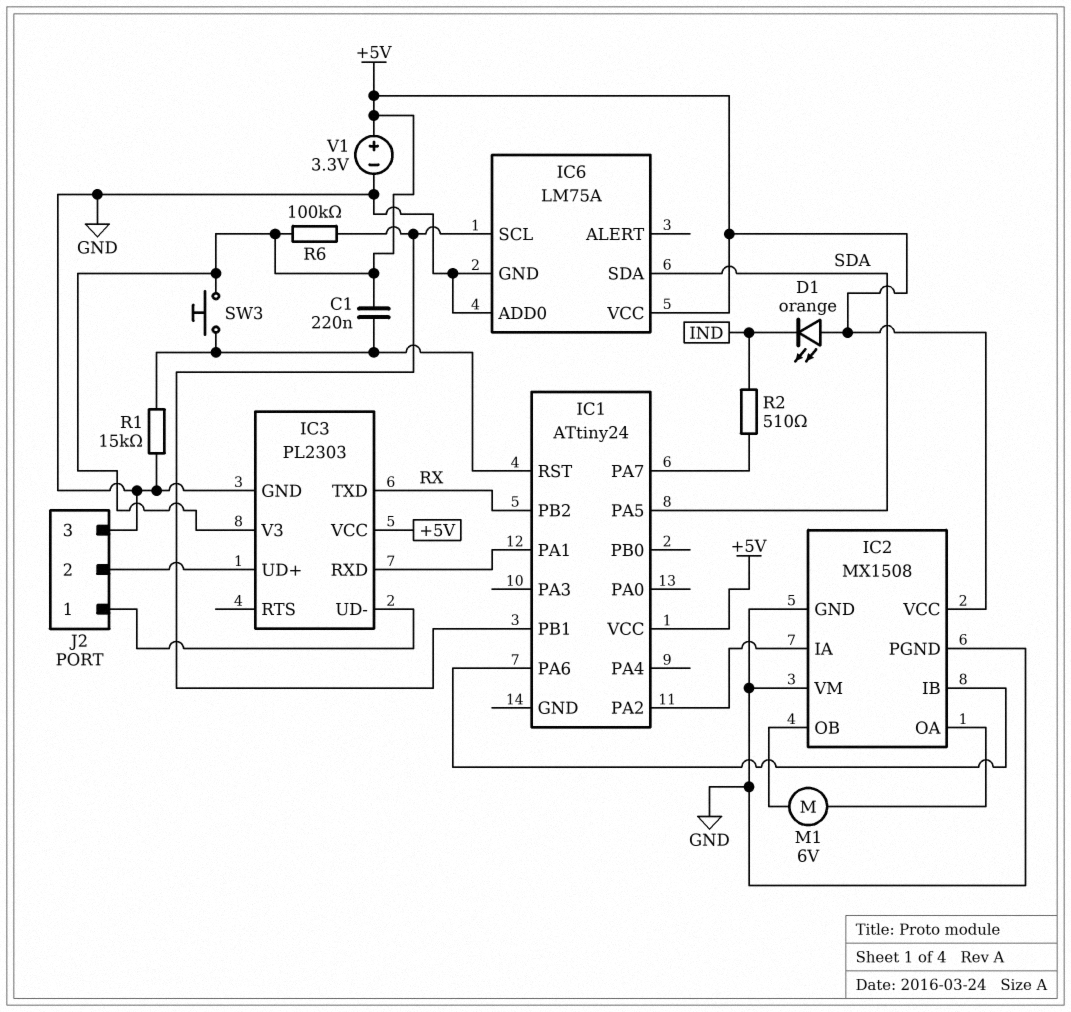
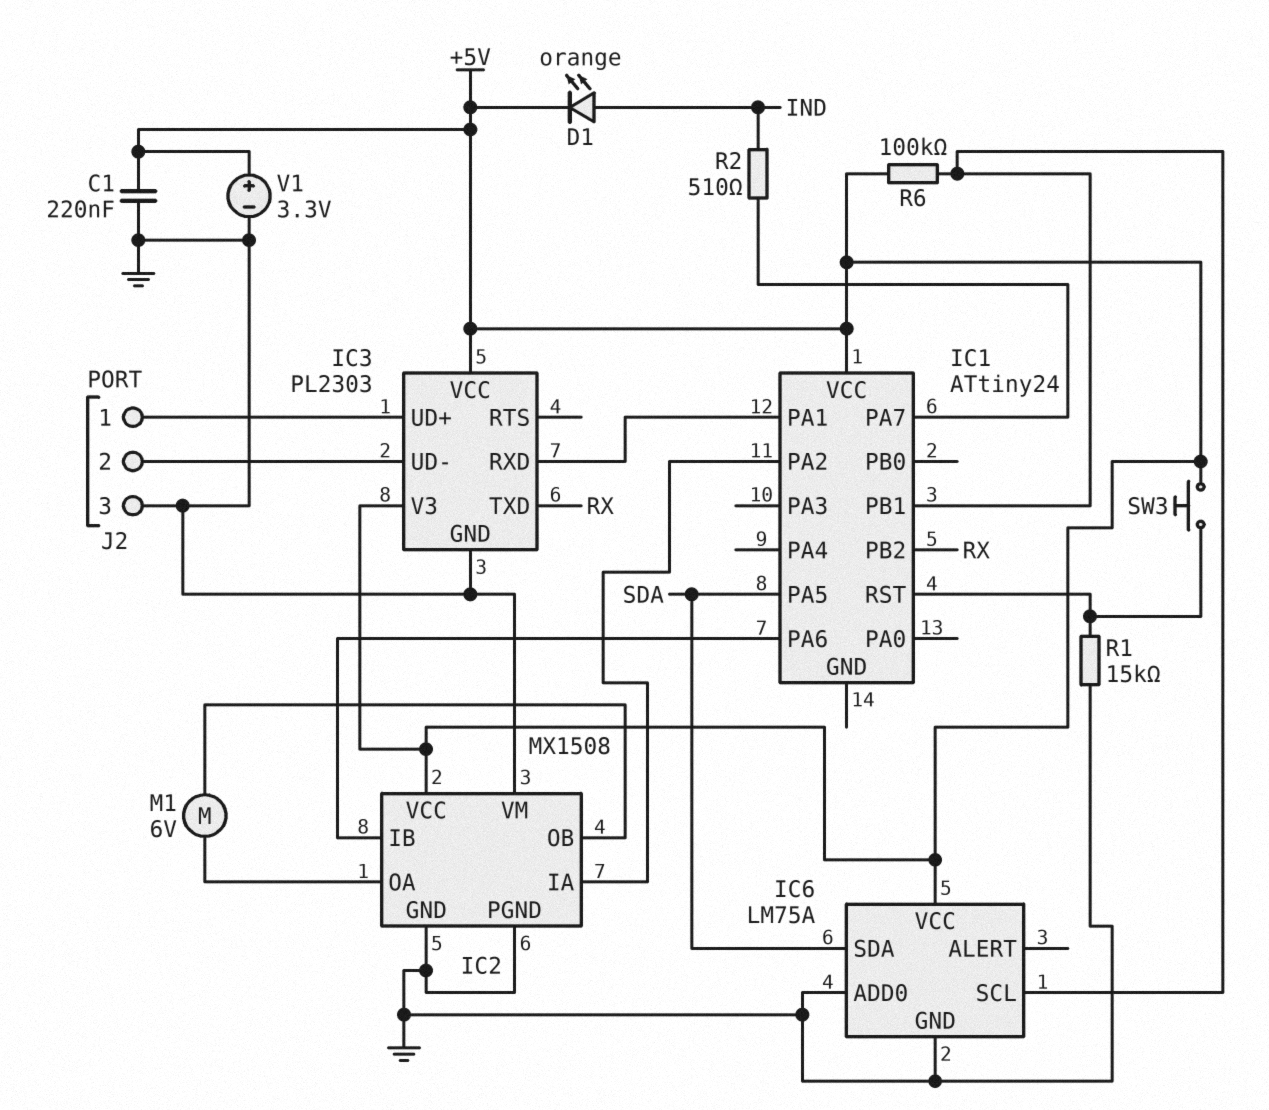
C1: 220nF (+5V, IC1/RST) -> 220nF (+5V, GND)
D1: LED orange (A +5V, K IND) -> LED orange (A IND, K +5V)
J2 pin 1: IC3/UD- -> IC3/UD+
J2 pin 2: IC3/UD+ -> IC3/UD-

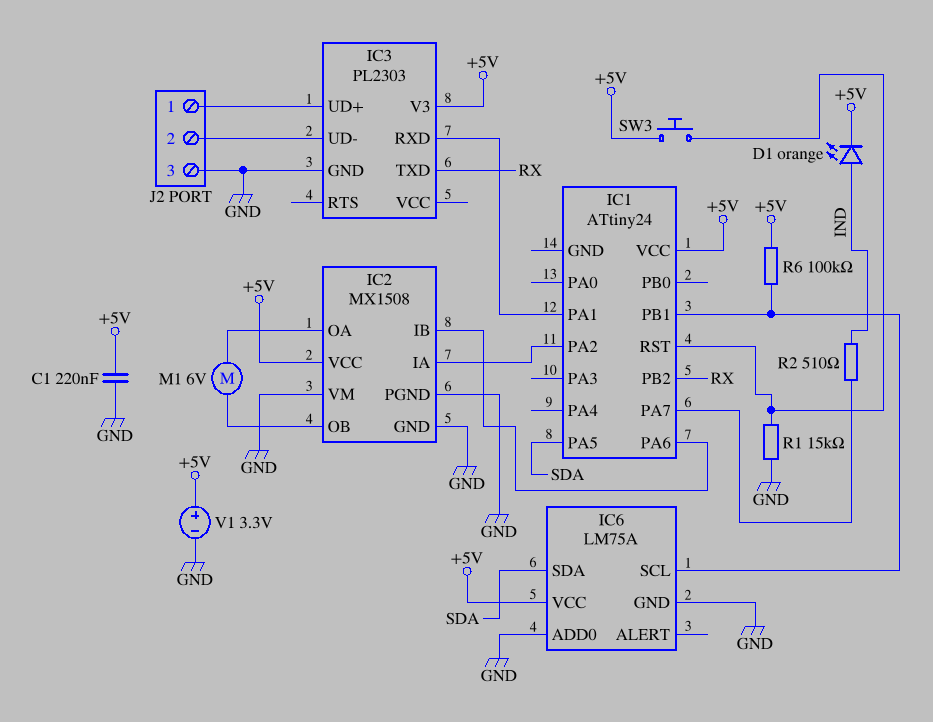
IC3 pin VCC: +5V -> none

